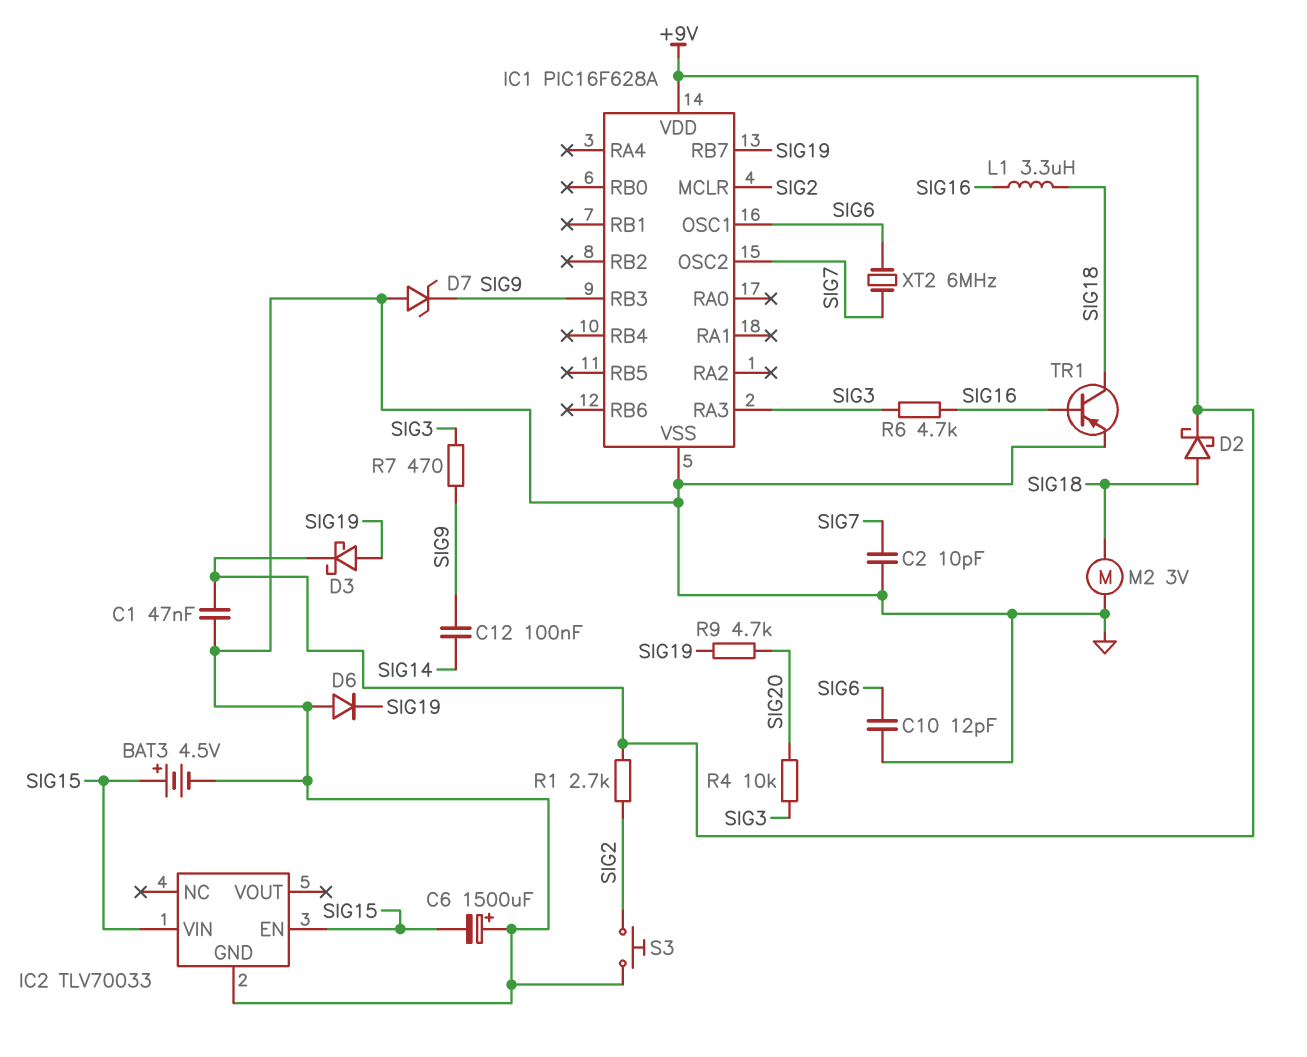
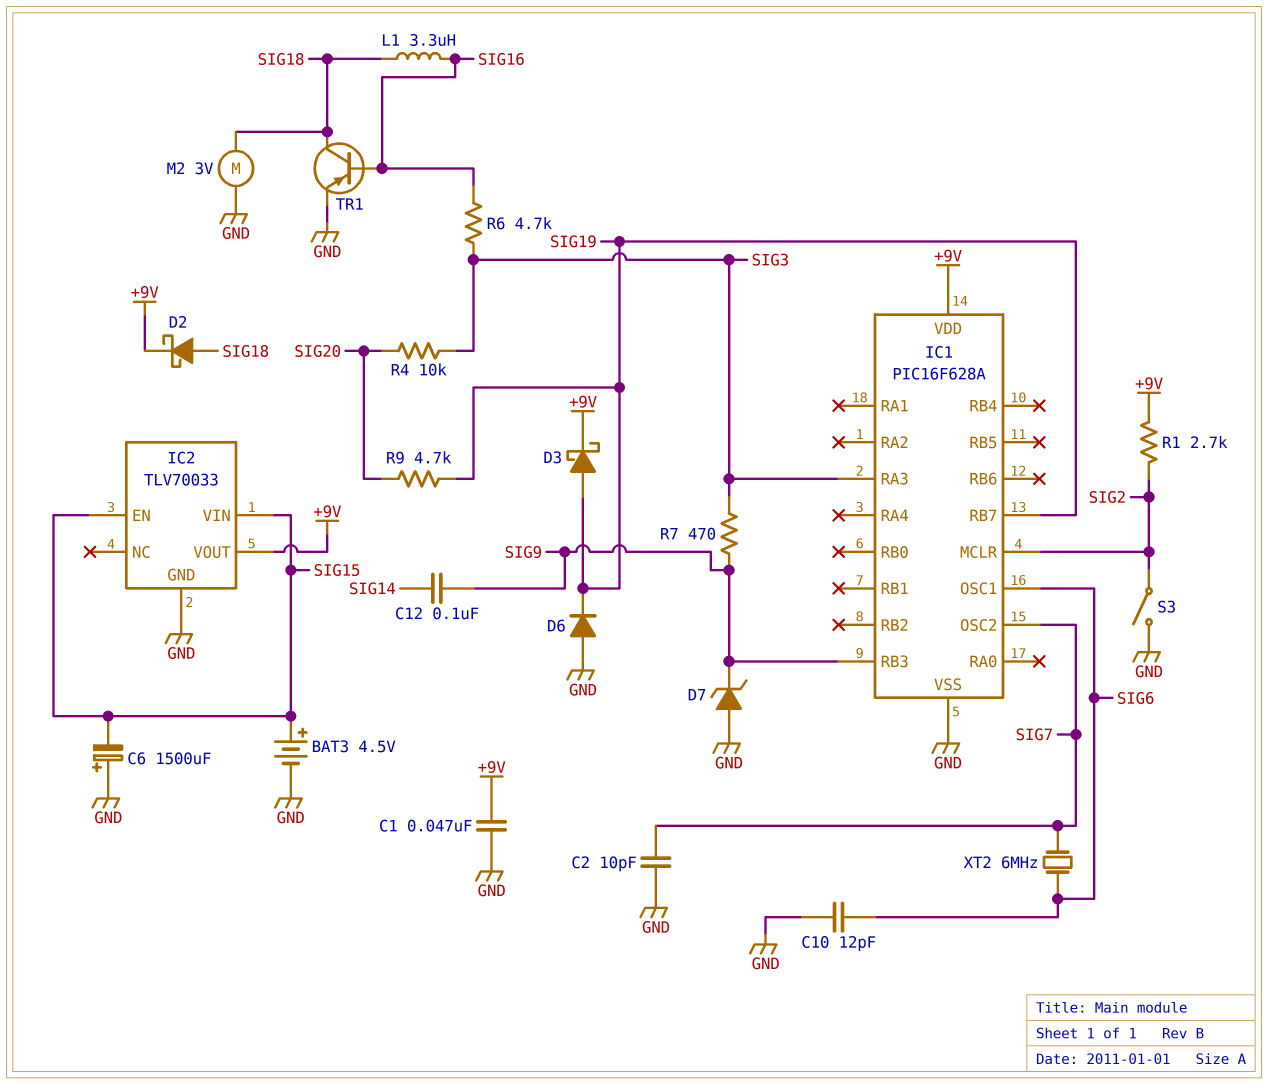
IC2 pin VOUT: none -> +9V
S3: button (GND, SIG2) -> switch (GND, SIG2)

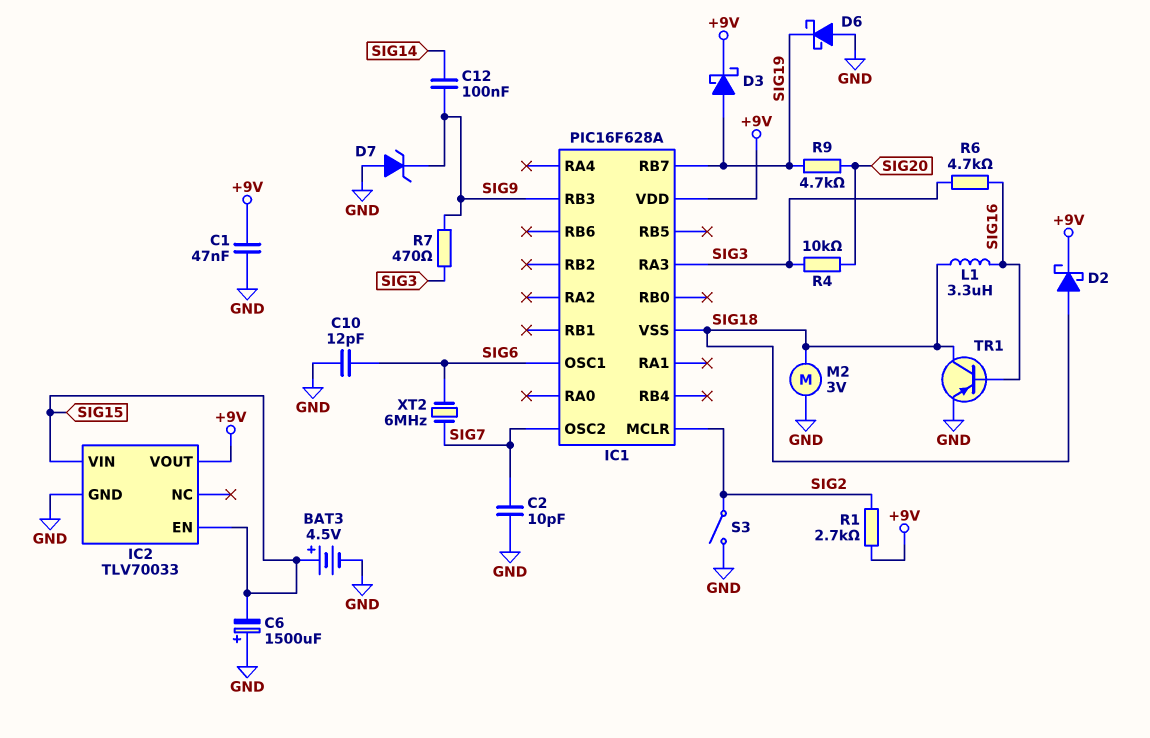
D6: diode (A GND, K SIG19) -> schottky (A GND, K SIG19)
IC1 pin VSS: GND -> SIG18

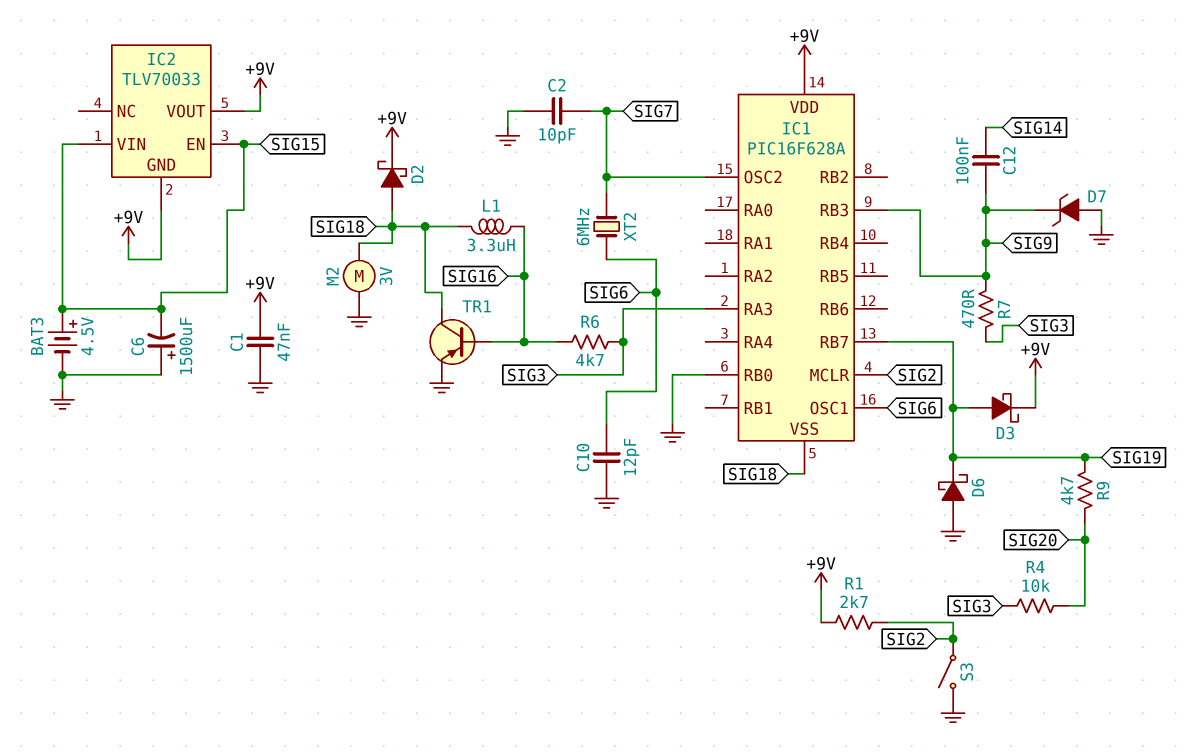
IC1 pin RB0: none -> GND
IC2 pin GND: GND -> +9V

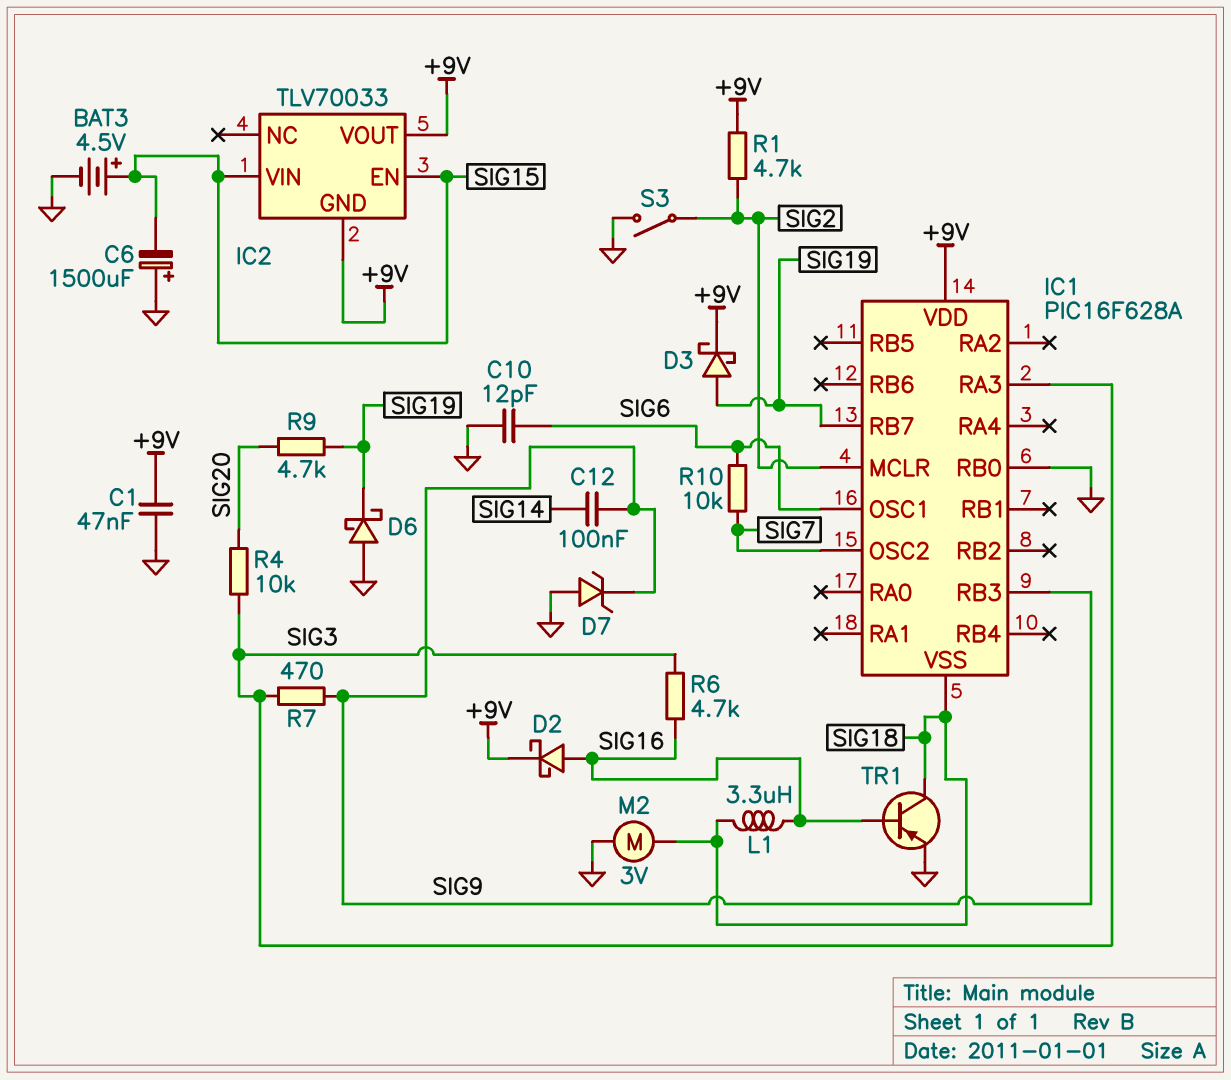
C2: 10pF (GND, SIG7) -> none
D2: schottky (A SIG18, K +9V) -> schottky (A SIG16, K +9V)
R1: 2.7k (+9V, SIG2) -> 4.7k (+9V, SIG2)
R10: none -> 10k (SIG6, SIG7)
XT2: 6MHz (SIG6, SIG7) -> none

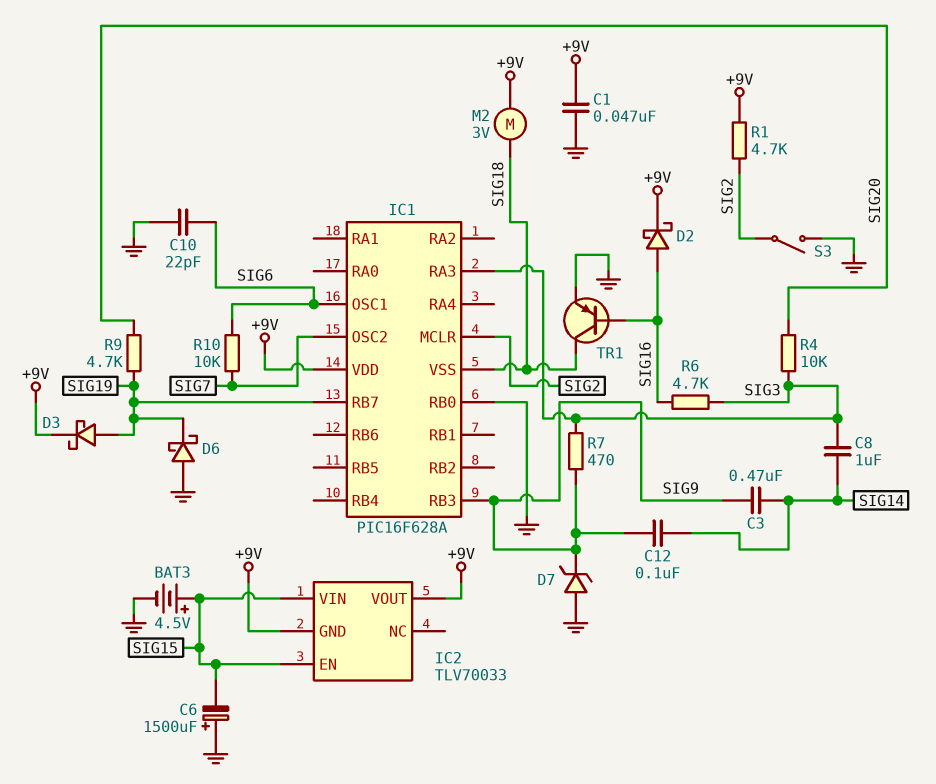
C3: none -> 470nF (SIG9, SIG14)
C8: none -> 1uF (SIG3, SIG14)
C10: 12pF (GND, SIG6) -> 22pF (GND, SIG6)
L1: 3.3uH (SIG16, SIG18) -> none
M2: motor 3V (GND, SIG18) -> motor 3V (+9V, SIG18)

